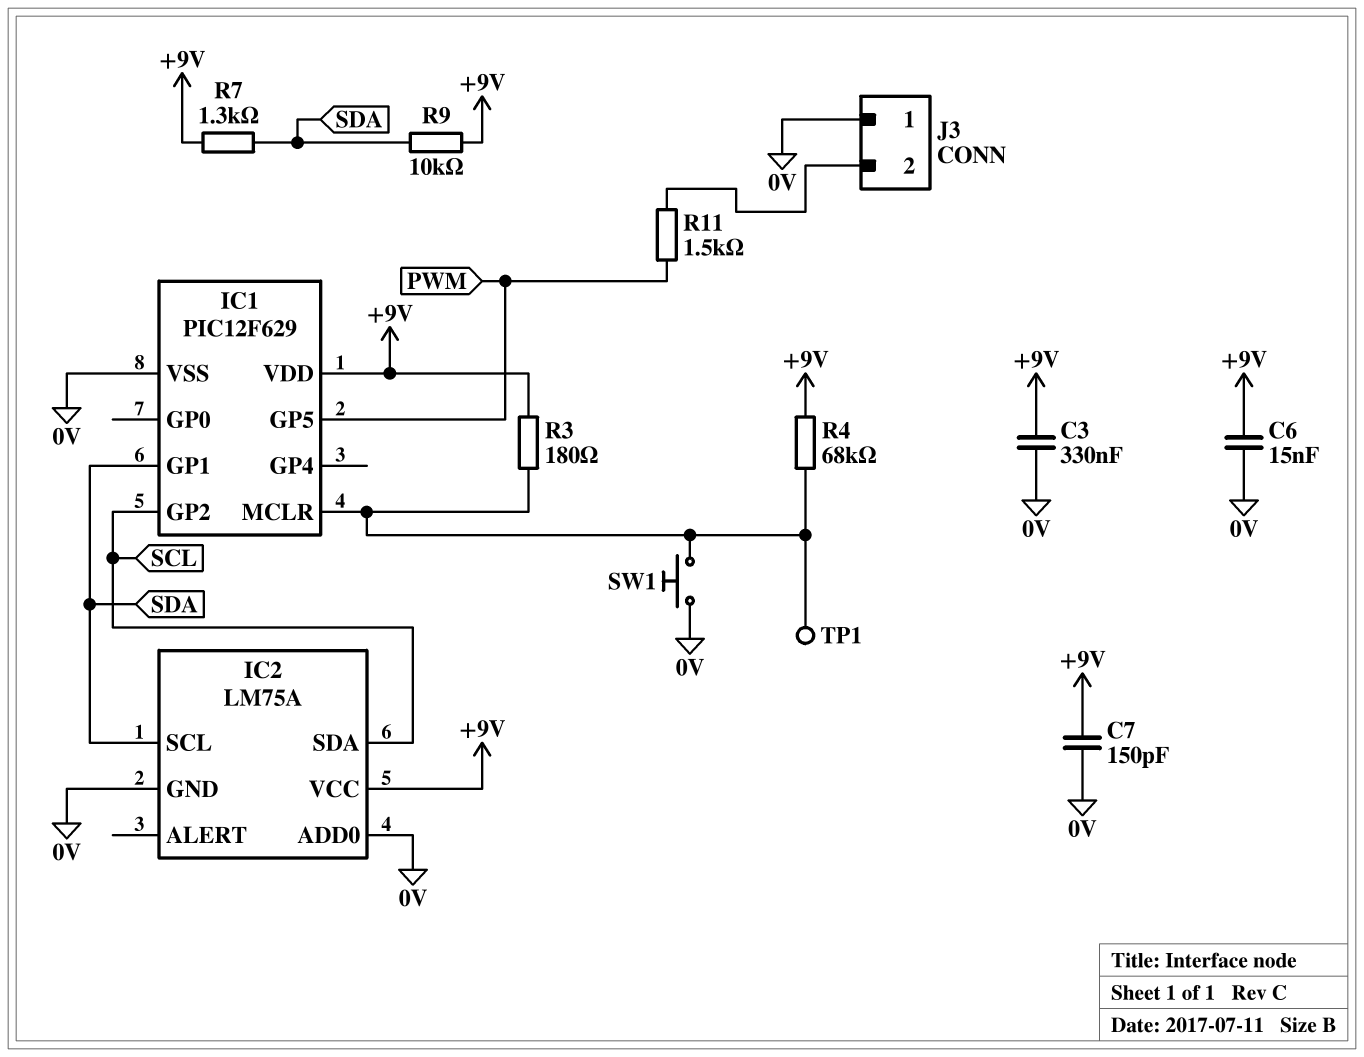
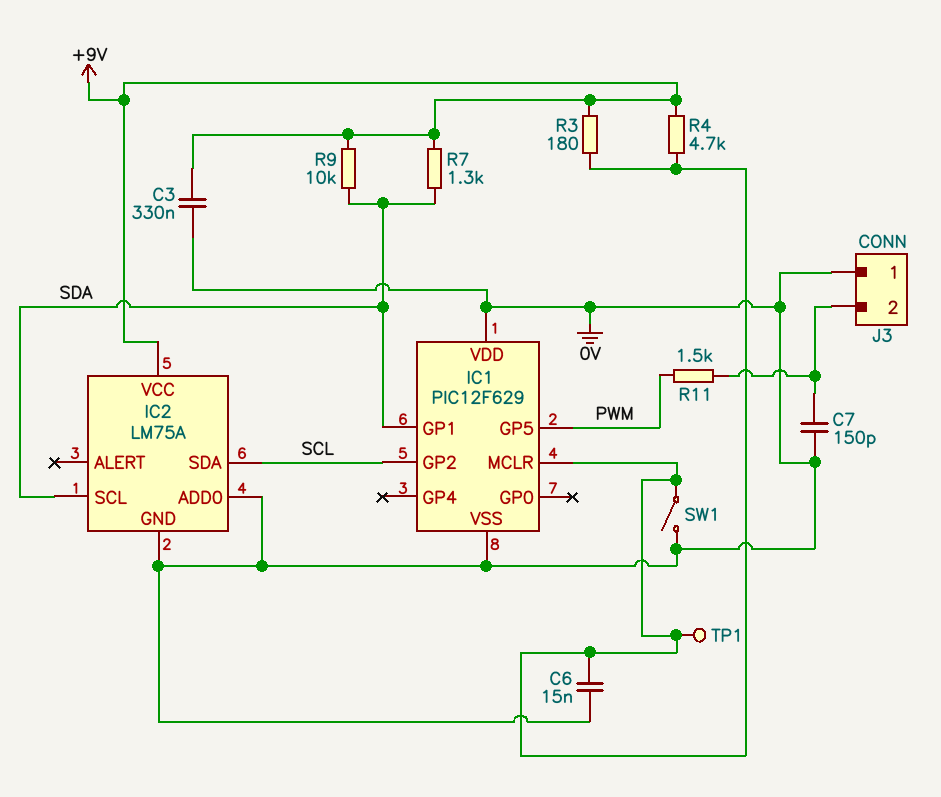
C6: 15nF (+9V, 0V) -> 15nF (0V, IC1/MCLR)
C7: 150pF (+9V, 0V) -> 150pF (0V, J3/2)
IC1 pin VDD: +9V -> 0V
R4: 68k (+9V, IC1/MCLR) -> 4.7k (+9V, IC1/MCLR)
SW1: button (0V, IC1/MCLR) -> switch (0V, IC1/MCLR)

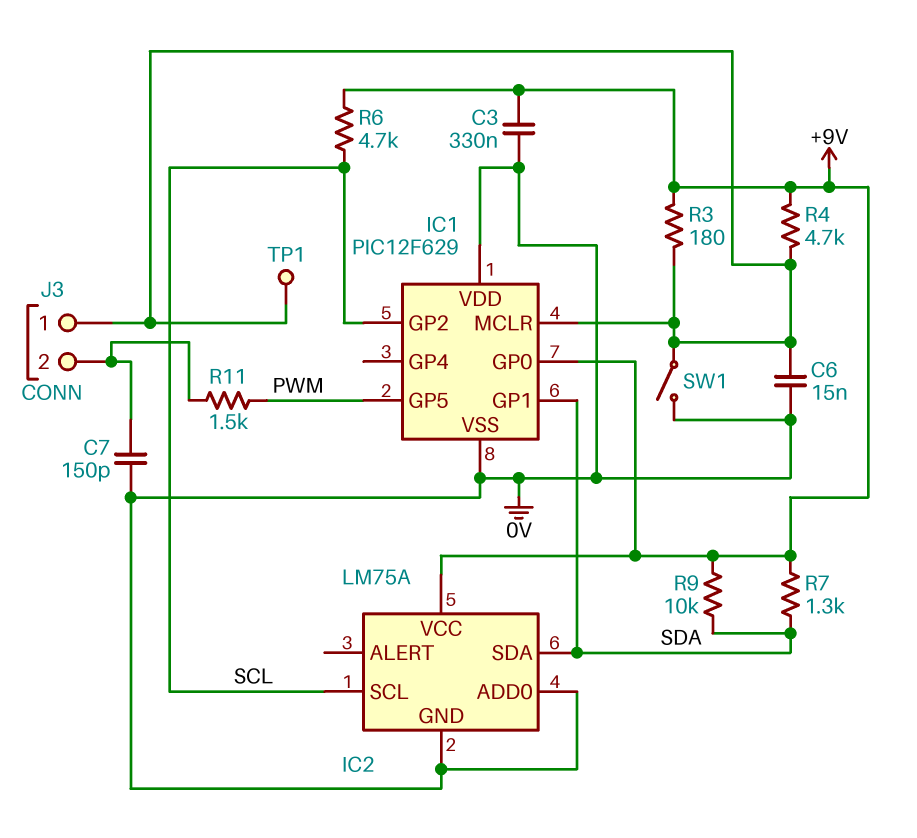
IC1 pin GP0: none -> +9V
IC2 pin SCL: SDA -> SCL
IC2 pin SDA: SCL -> SDA
J3 pin 1: 0V -> IC1/MCLR
R6: none -> 4.7k (+9V, SCL)

